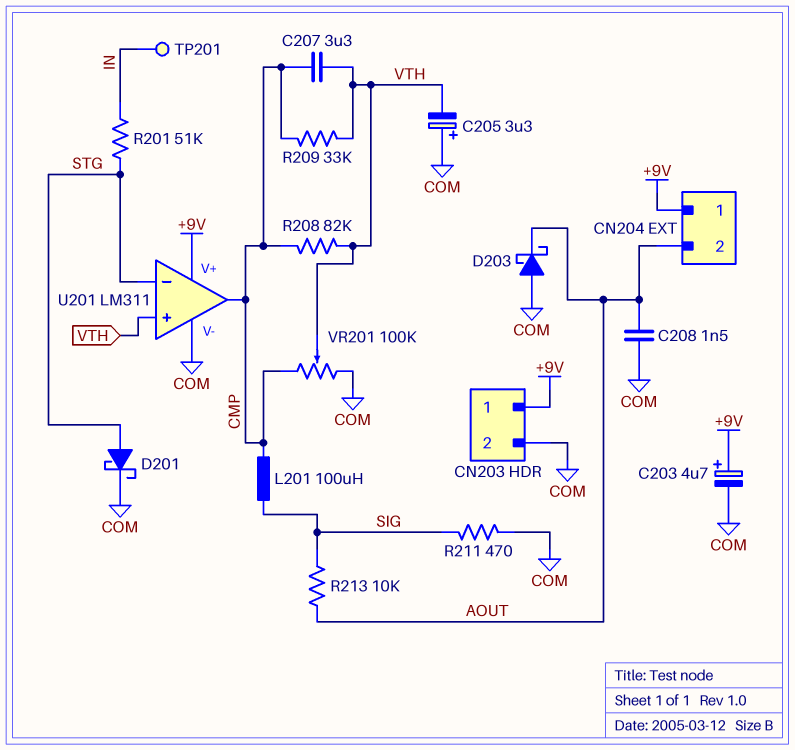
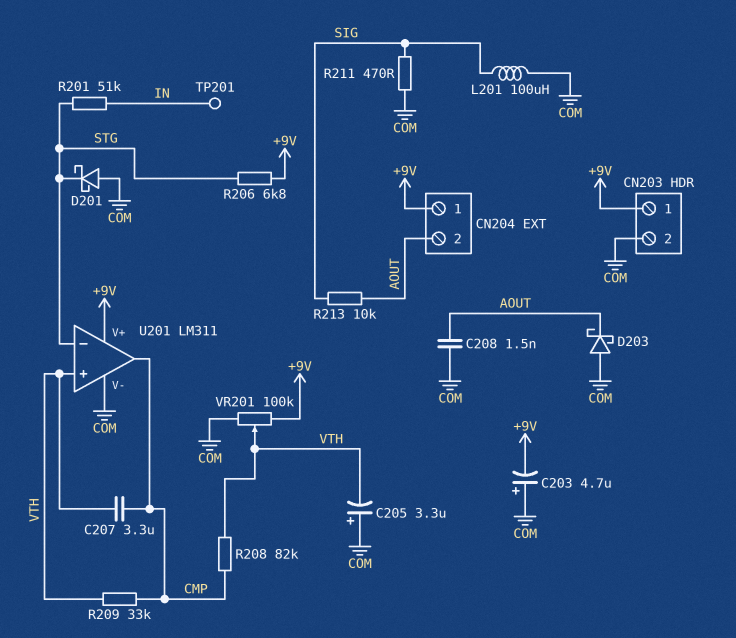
C203: 4.7uF (plus +9V, minus COM) -> 4.7uF (plus COM, minus +9V)
D201: schottky (A STG, K COM) -> schottky (A COM, K STG)
L201: 100uH (CMP, SIG) -> 100uH (COM, SIG)
R206: none -> 6.8k (+9V, STG)
VR201: 100k (CMP, COM, wiper VTH) -> 100k (+9V, COM, wiper VTH)

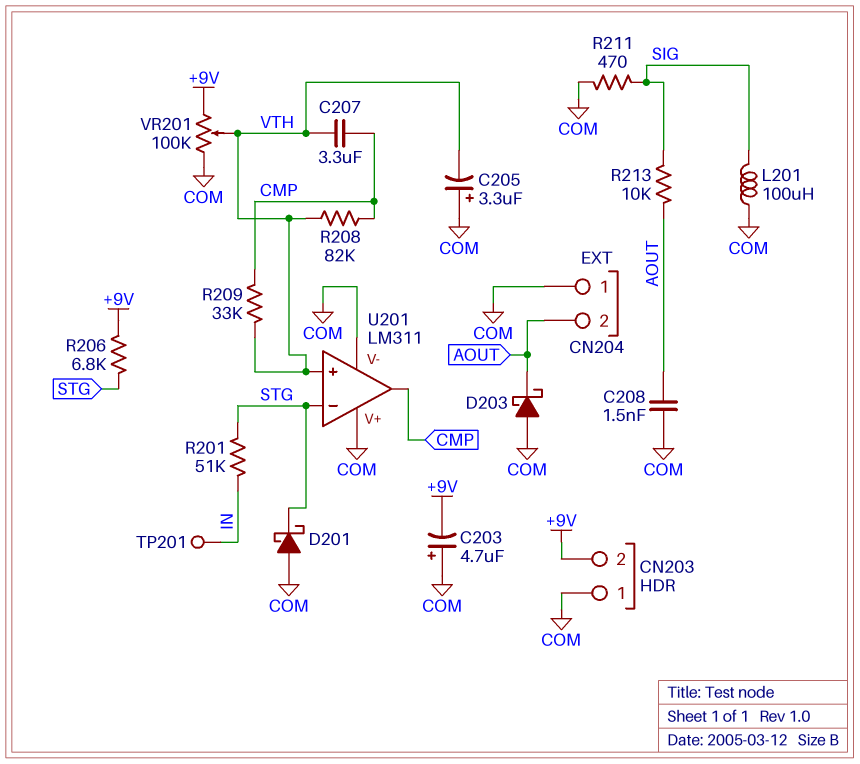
CN203 pin 1: +9V -> COM
CN203 pin 2: COM -> +9V
CN204 pin 1: +9V -> COM
U201 pin V+: +9V -> COM

